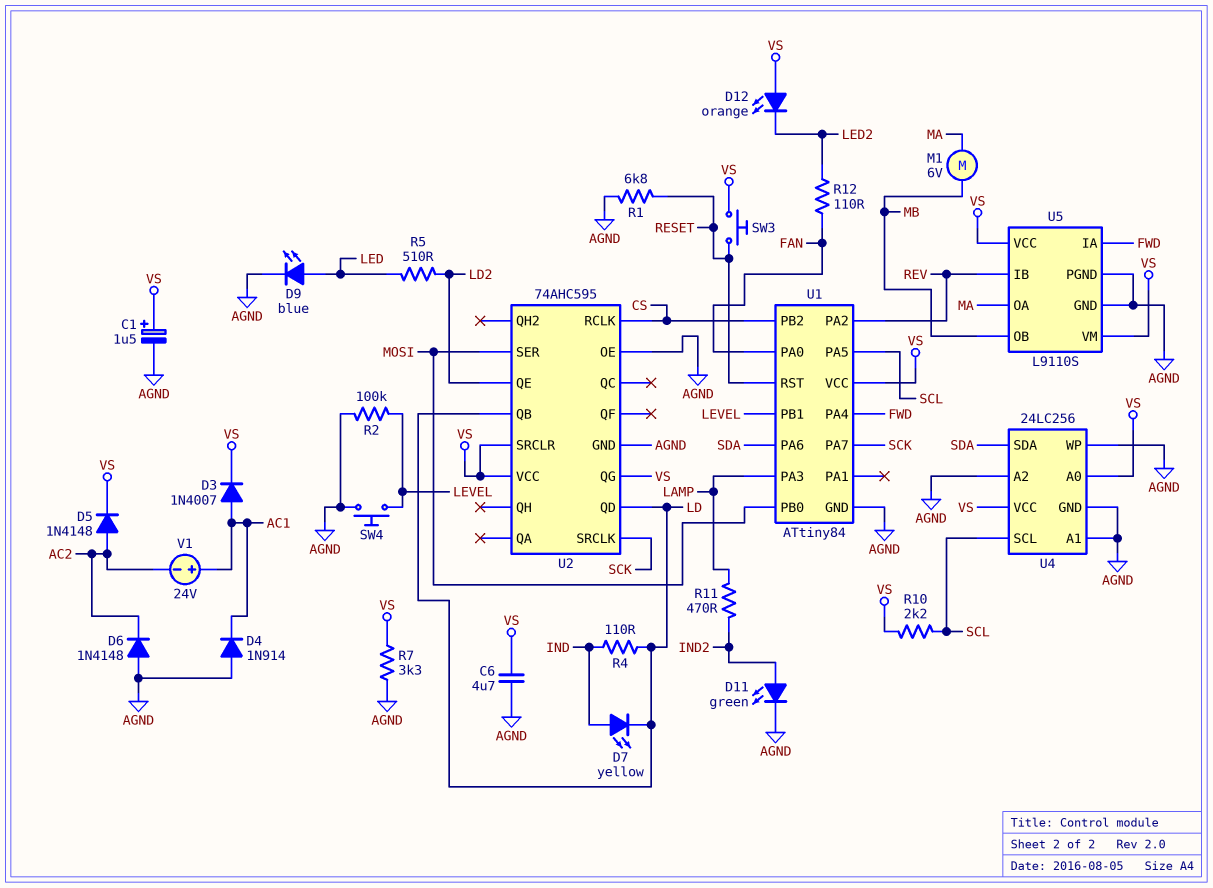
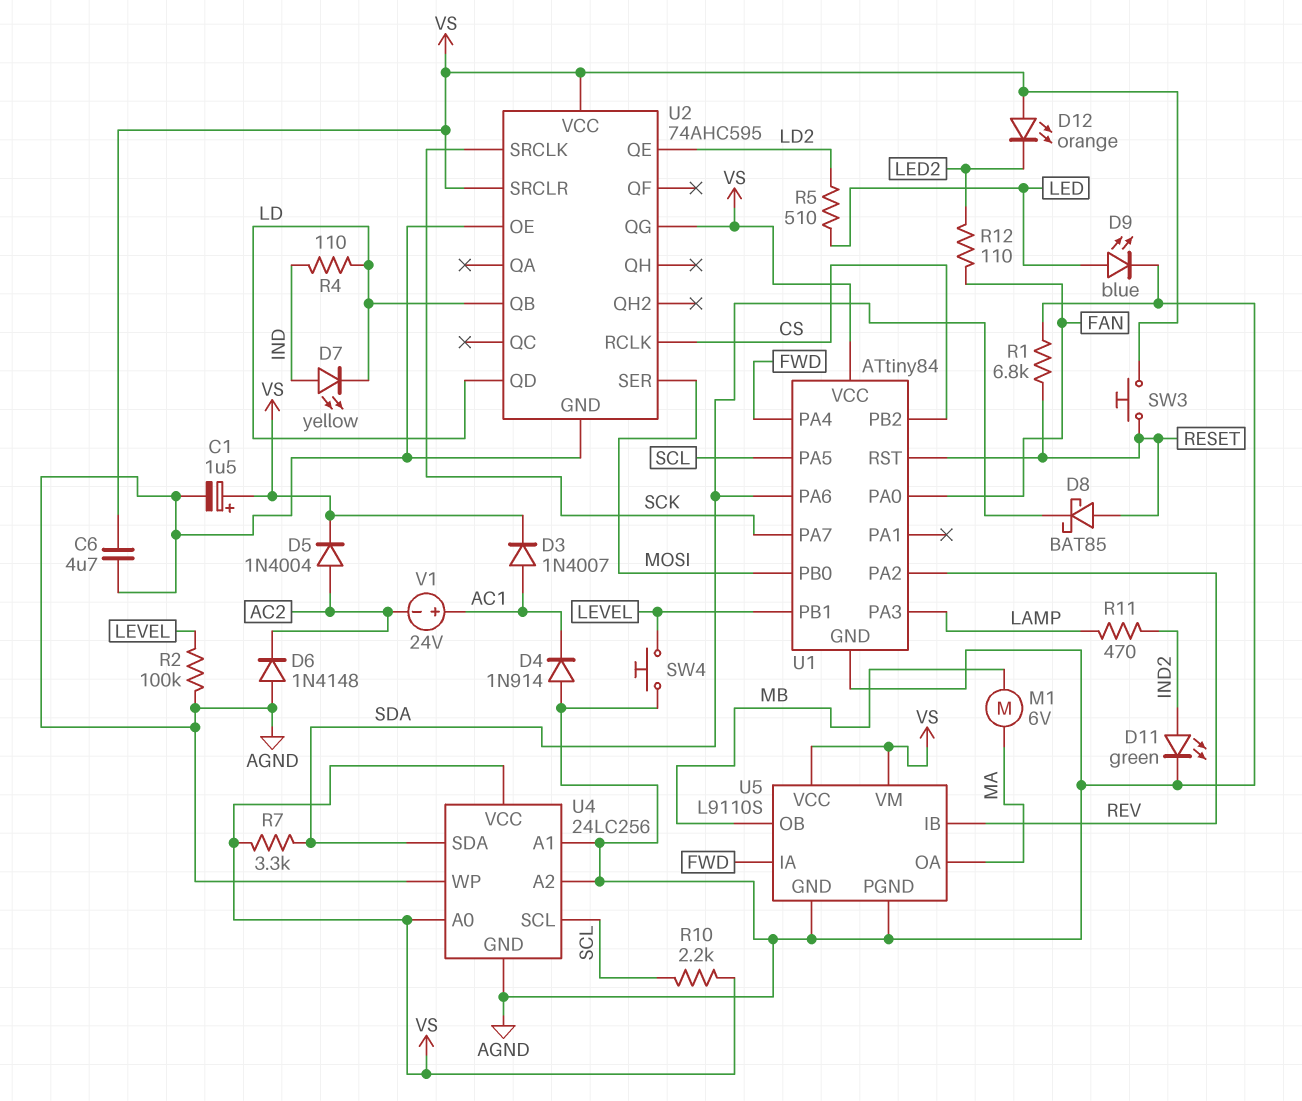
D5: diode 1N4148 (A AC2, K VS) -> diode 1N4004 (A AC2, K VS)
D8: none -> schottky BAT85 (A RESET, K SDA)
R7: 3.3k (AGND, VS) -> 3.3k (SDA, VS)

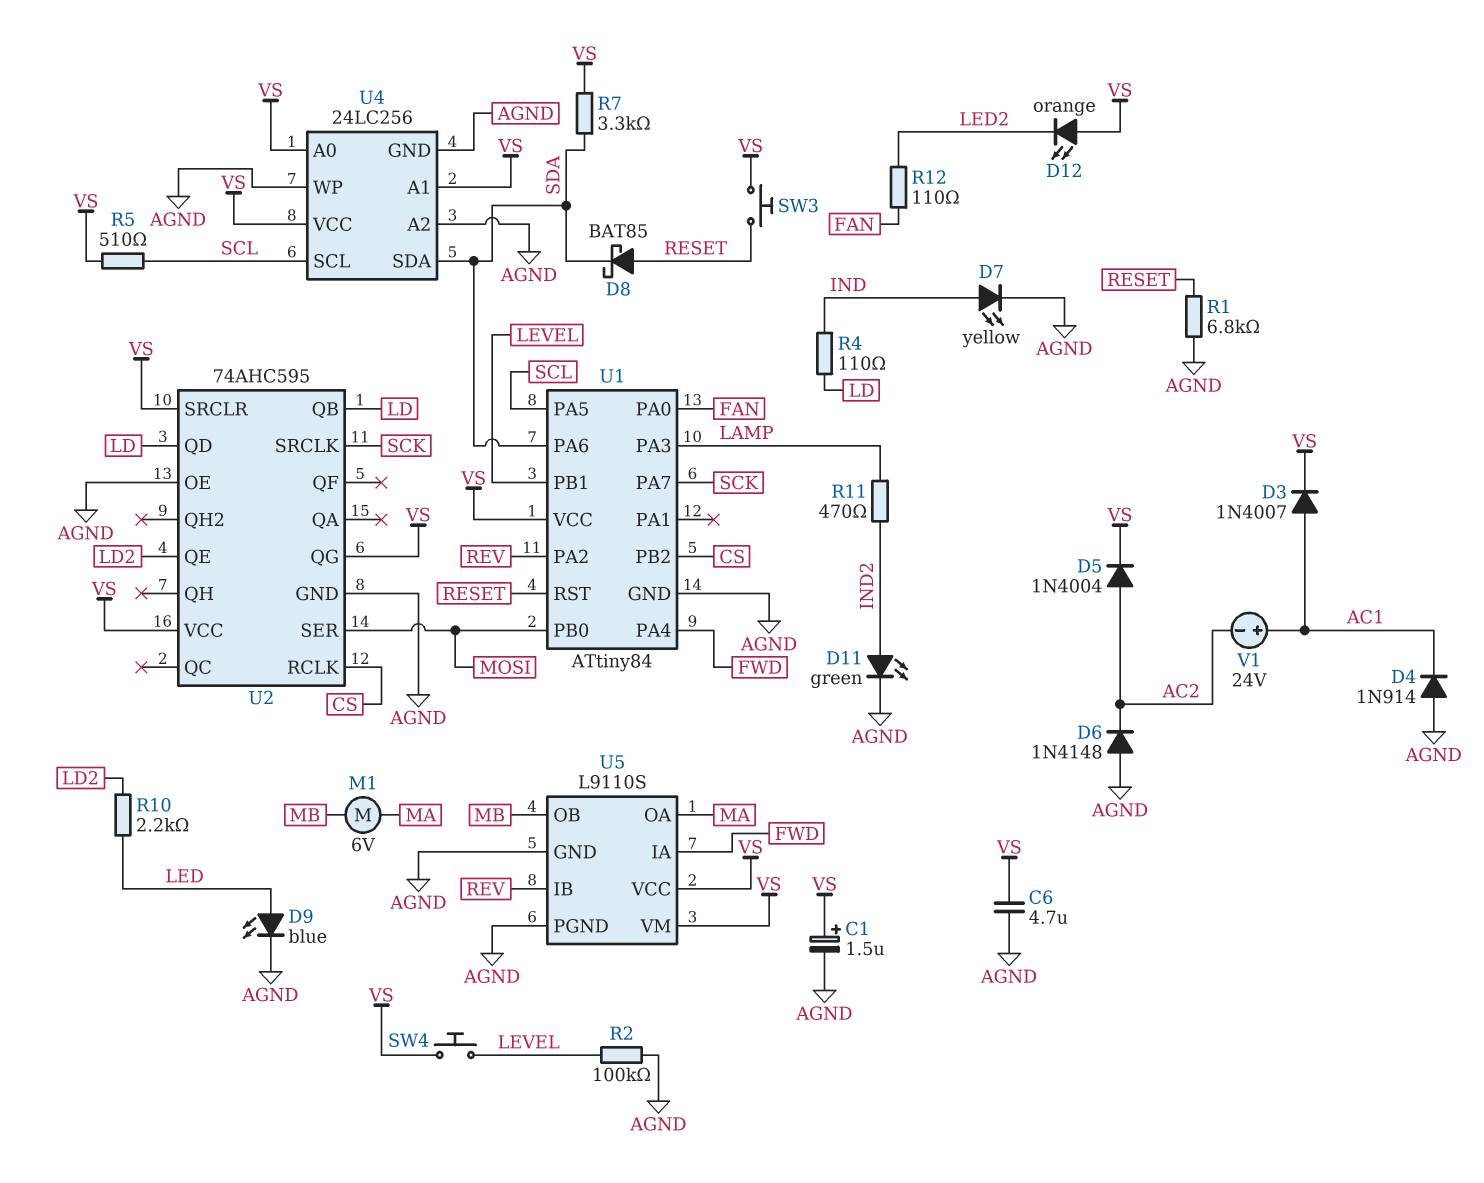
D7: LED yellow (A IND, K LD) -> LED yellow (A IND, K AGND)
R5: 510 (LD2, LED) -> 510 (SCL, VS)
R10: 2.2k (SCL, VS) -> 2.2k (LD2, LED)
SW4: button (AGND, LEVEL) -> button (LEVEL, VS)
U4 pin A1: AGND -> VS

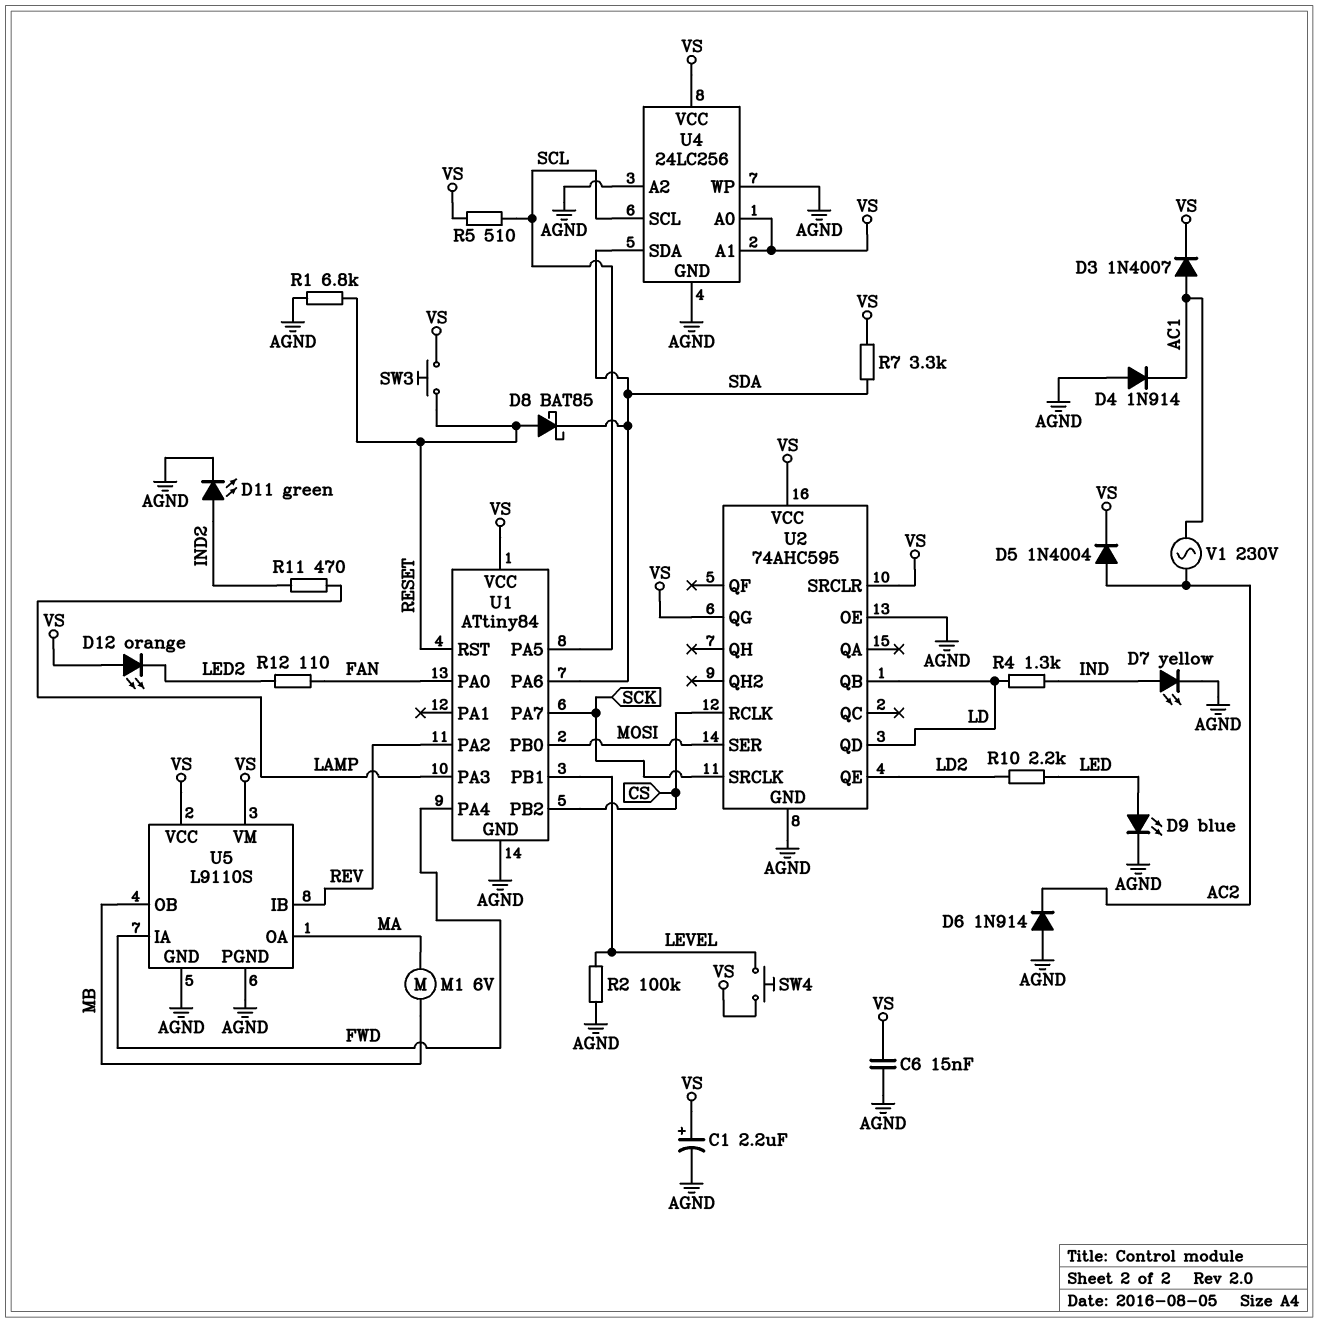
C1: 1.5uF (plus VS, minus AGND) -> 2.2uF (plus VS, minus AGND)
C6: 4.7uF (AGND, VS) -> 15nF (AGND, VS)
D6: diode 1N4148 (A AGND, K AC2) -> diode 1N914 (A AGND, K AC2)
R4: 110 (IND, LD) -> 1.3k (IND, LD)
V1: 24V (plus AC1, minus AC2) -> AC 230V (AC1, AC2)

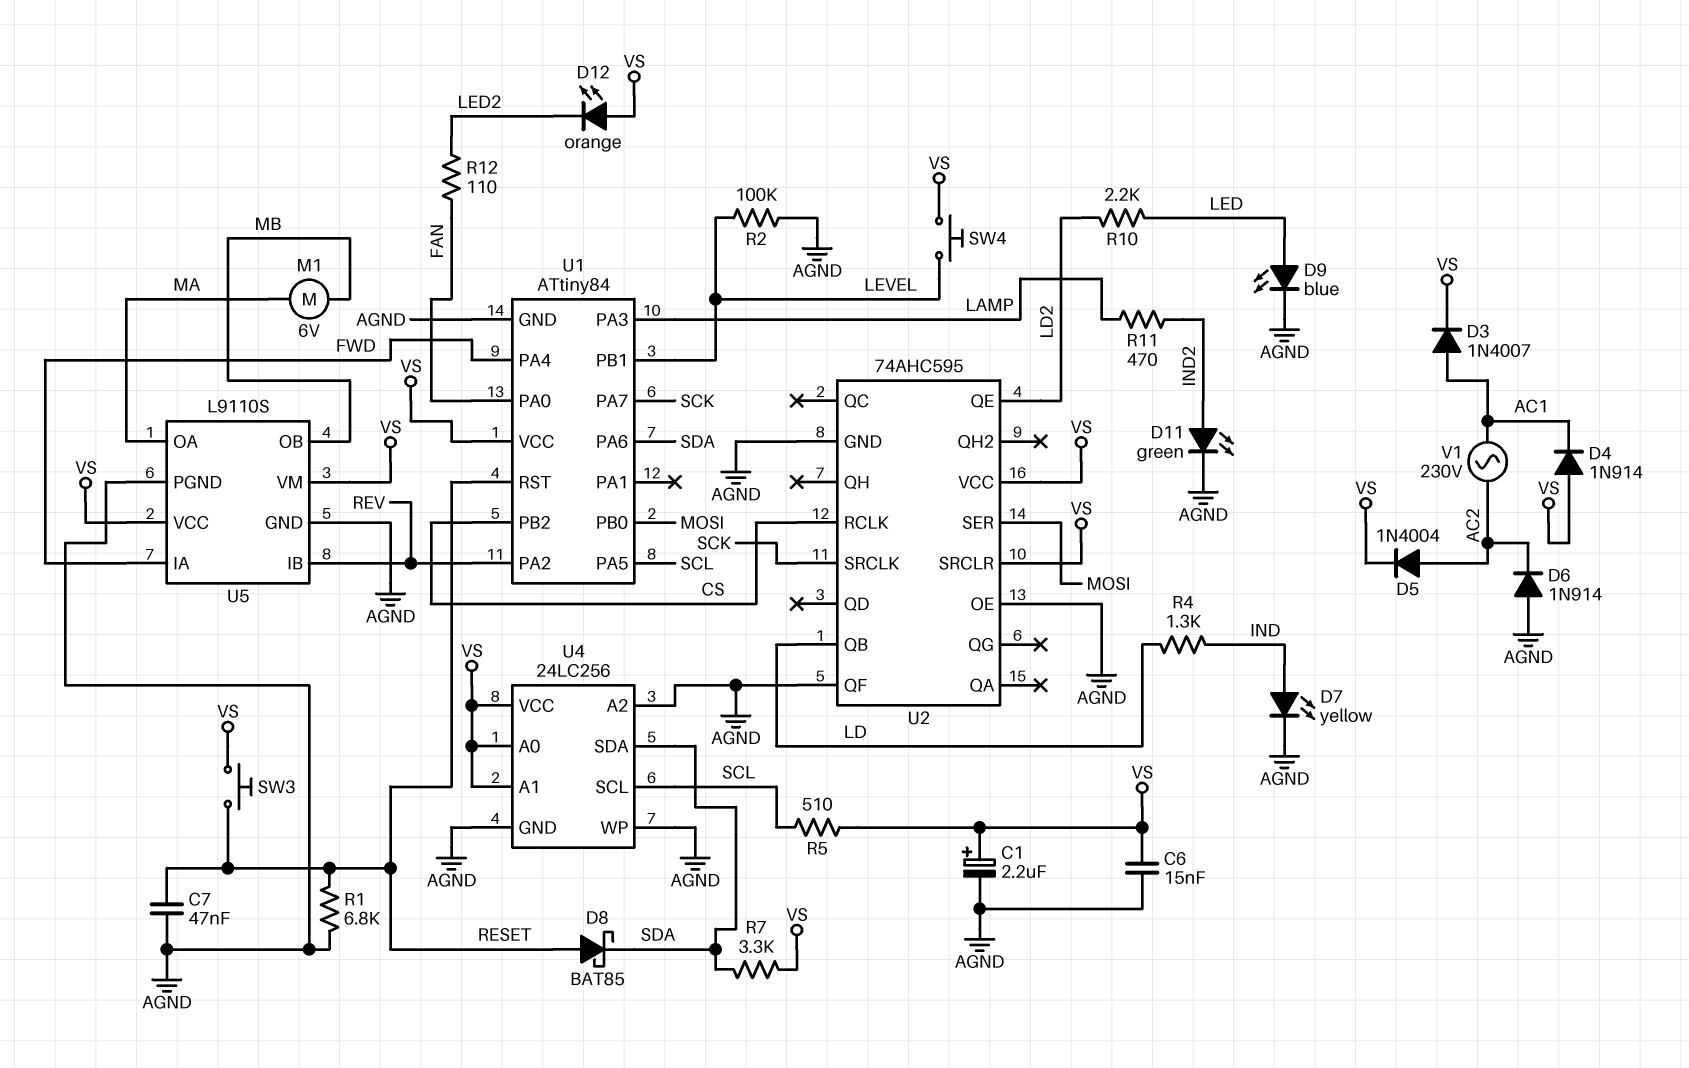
C7: none -> 47nF (AGND, RESET)
D4: diode 1N914 (A AGND, K AC1) -> diode 1N914 (A VS, K AC1)
U2 pin QD: LD -> none
U2 pin QF: none -> AGND
U2 pin QG: VS -> none

